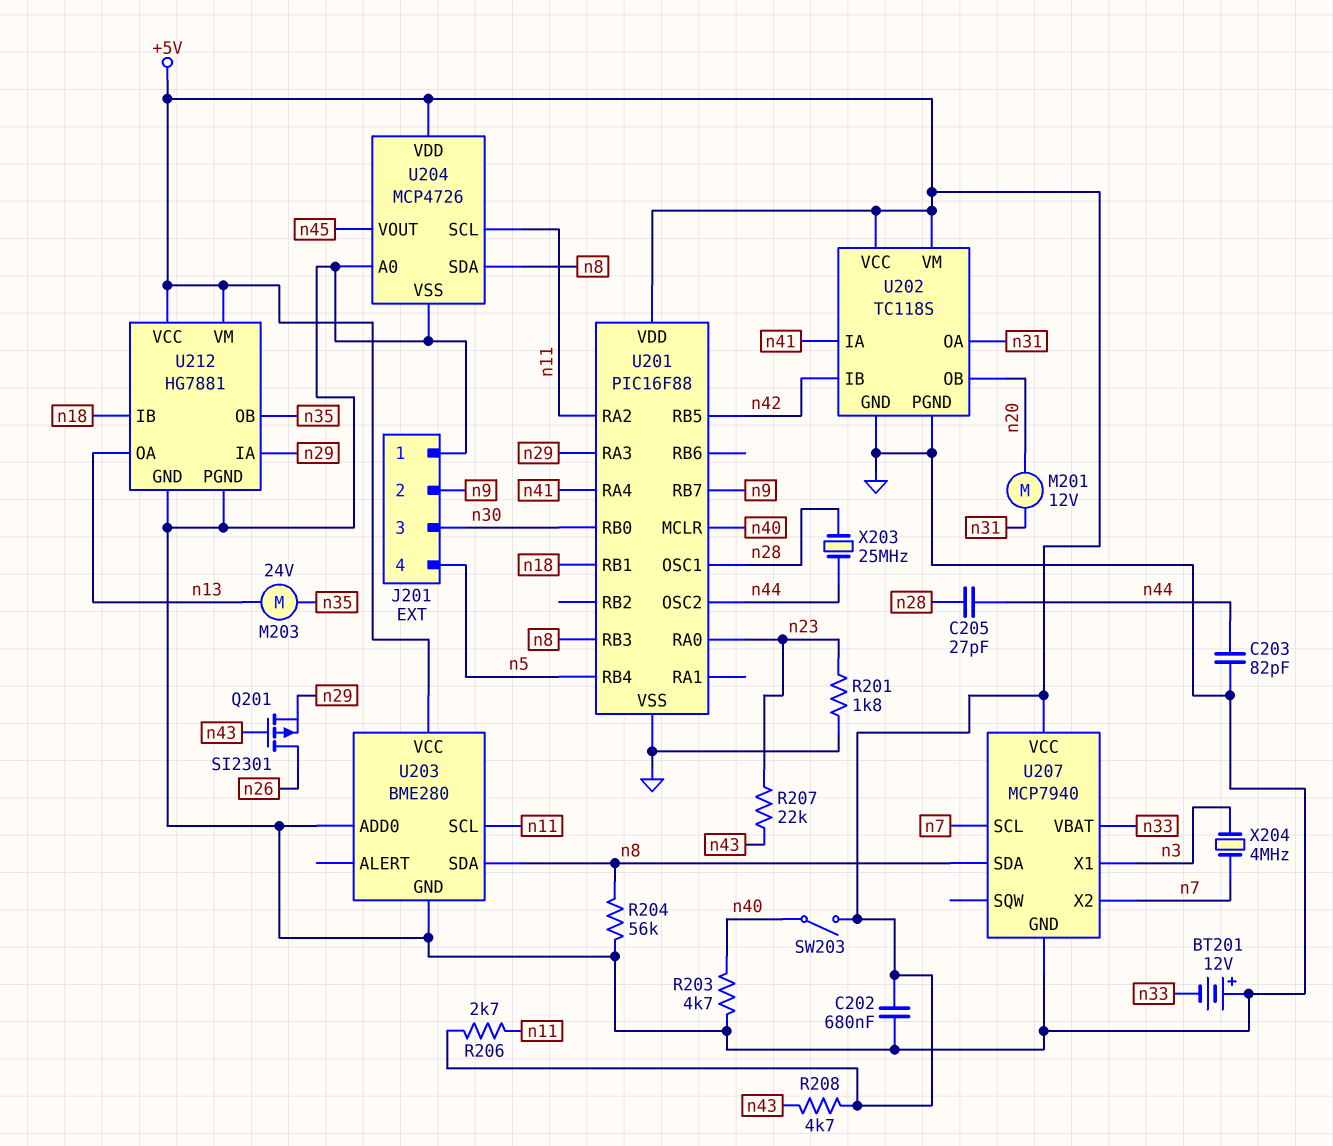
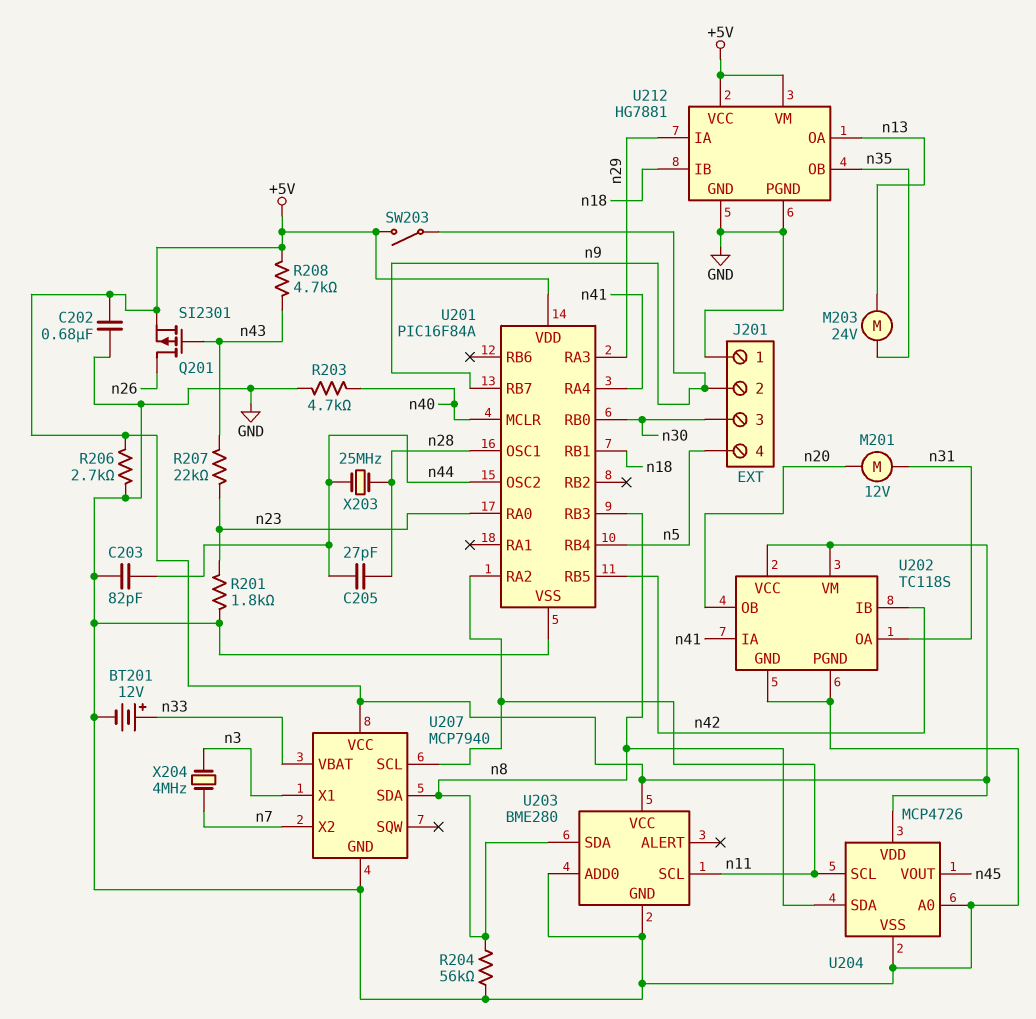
BT201: 12V (plus GND, minus n33) -> 12V (plus n33, minus GND)
Q201: PMOS SI2301 (G n43, D n26, S n29) -> PMOS SI2301 (G n43, D n26, S +5V)
R206: 2.7k (+5V, n11) -> 2.7k (+5V, GND)
SW203: switch (+5V, n40) -> switch (+5V, n9)
U201: PIC16F88 -> PIC16F84A
U207 pin SCL: n7 -> n11

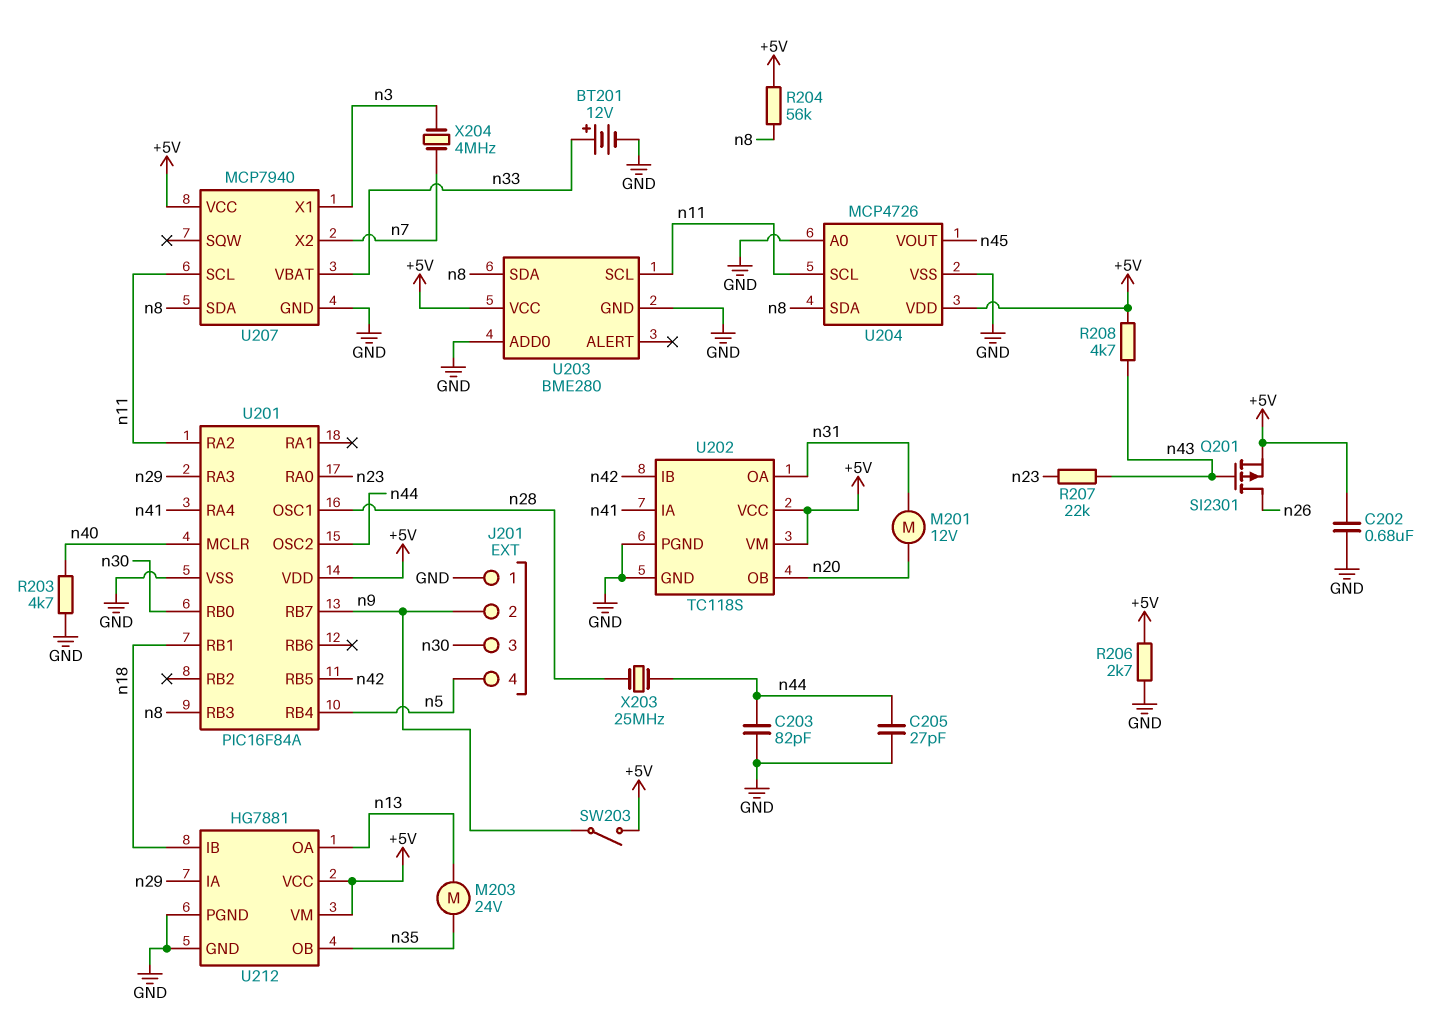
C205: 27pF (n28, n44) -> 27pF (GND, n44)
R201: 1.8k (GND, n23) -> none
R204: 56k (GND, n8) -> 56k (+5V, n8)

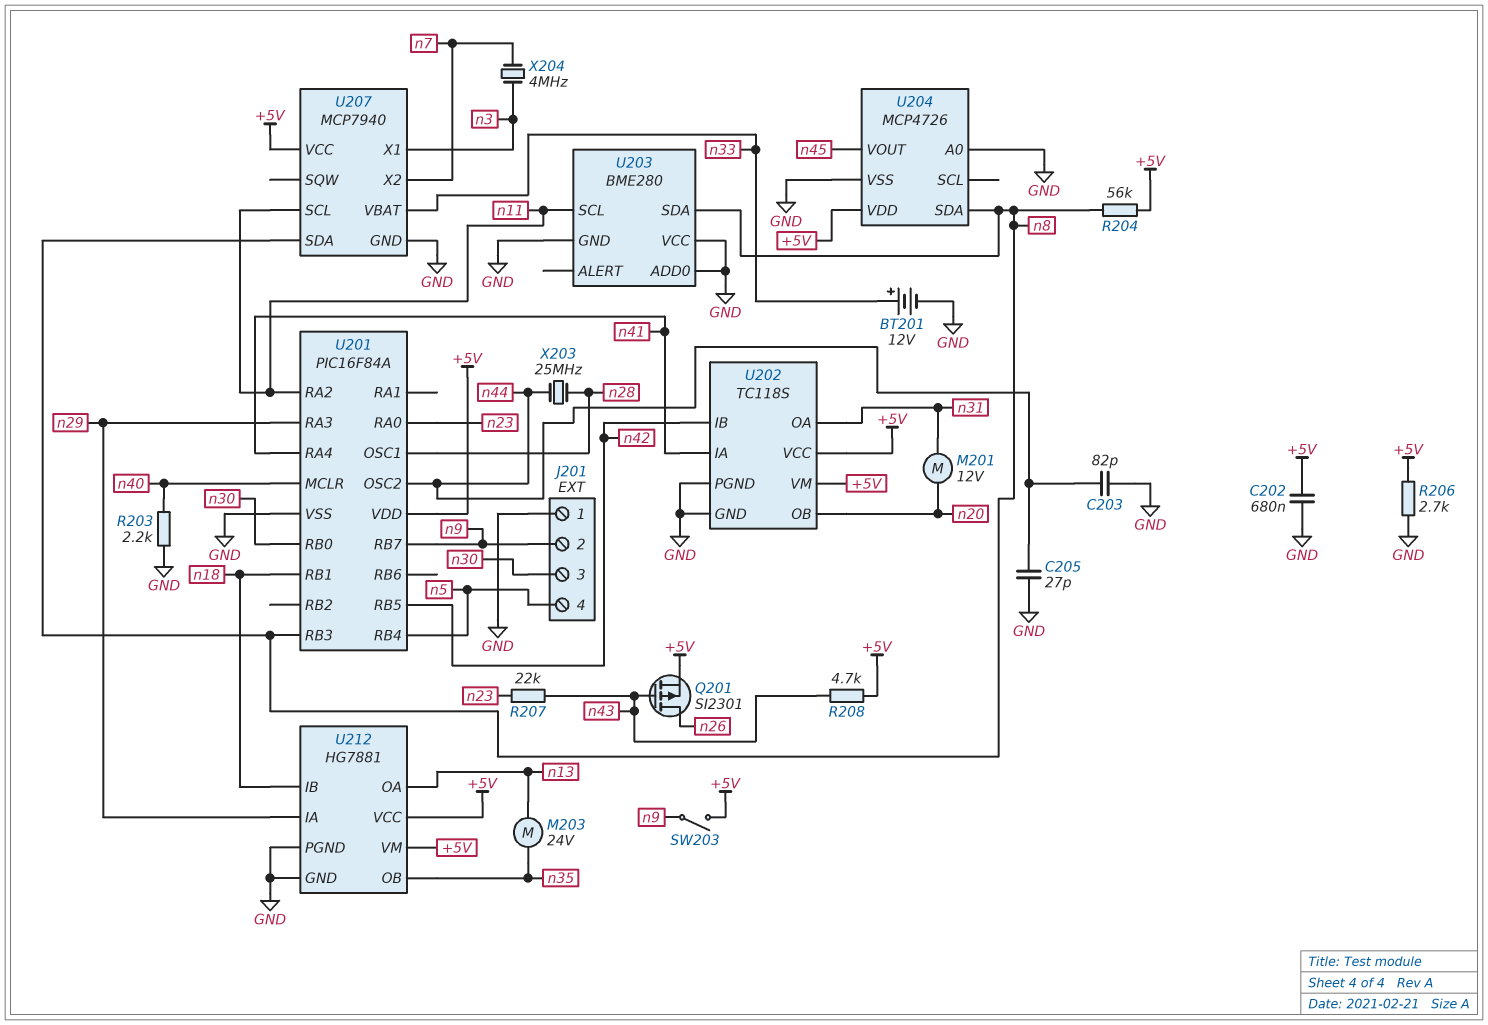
R203: 4.7k (GND, n40) -> 2.2k (GND, n40)
U203 pin VCC: +5V -> GND
U204 pin SCL: n11 -> none

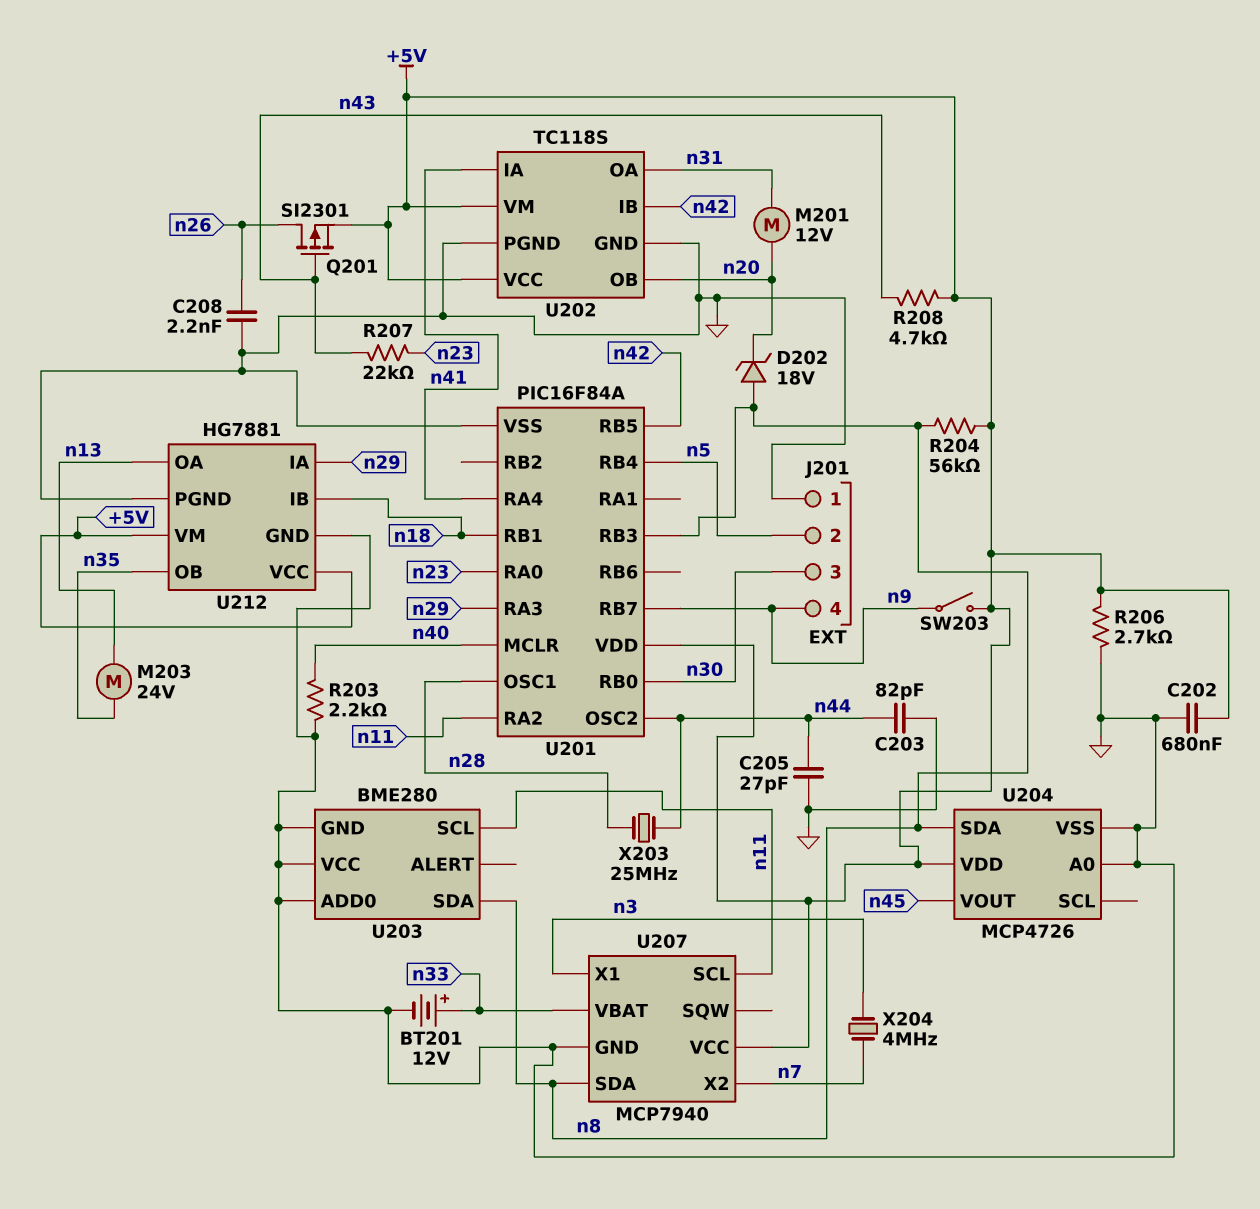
C208: none -> 2.2nF (GND, n26)
D202: none -> zener 18V (A n8, K n20)
J201 pin 2: n9 -> n5
J201 pin 4: n5 -> n9

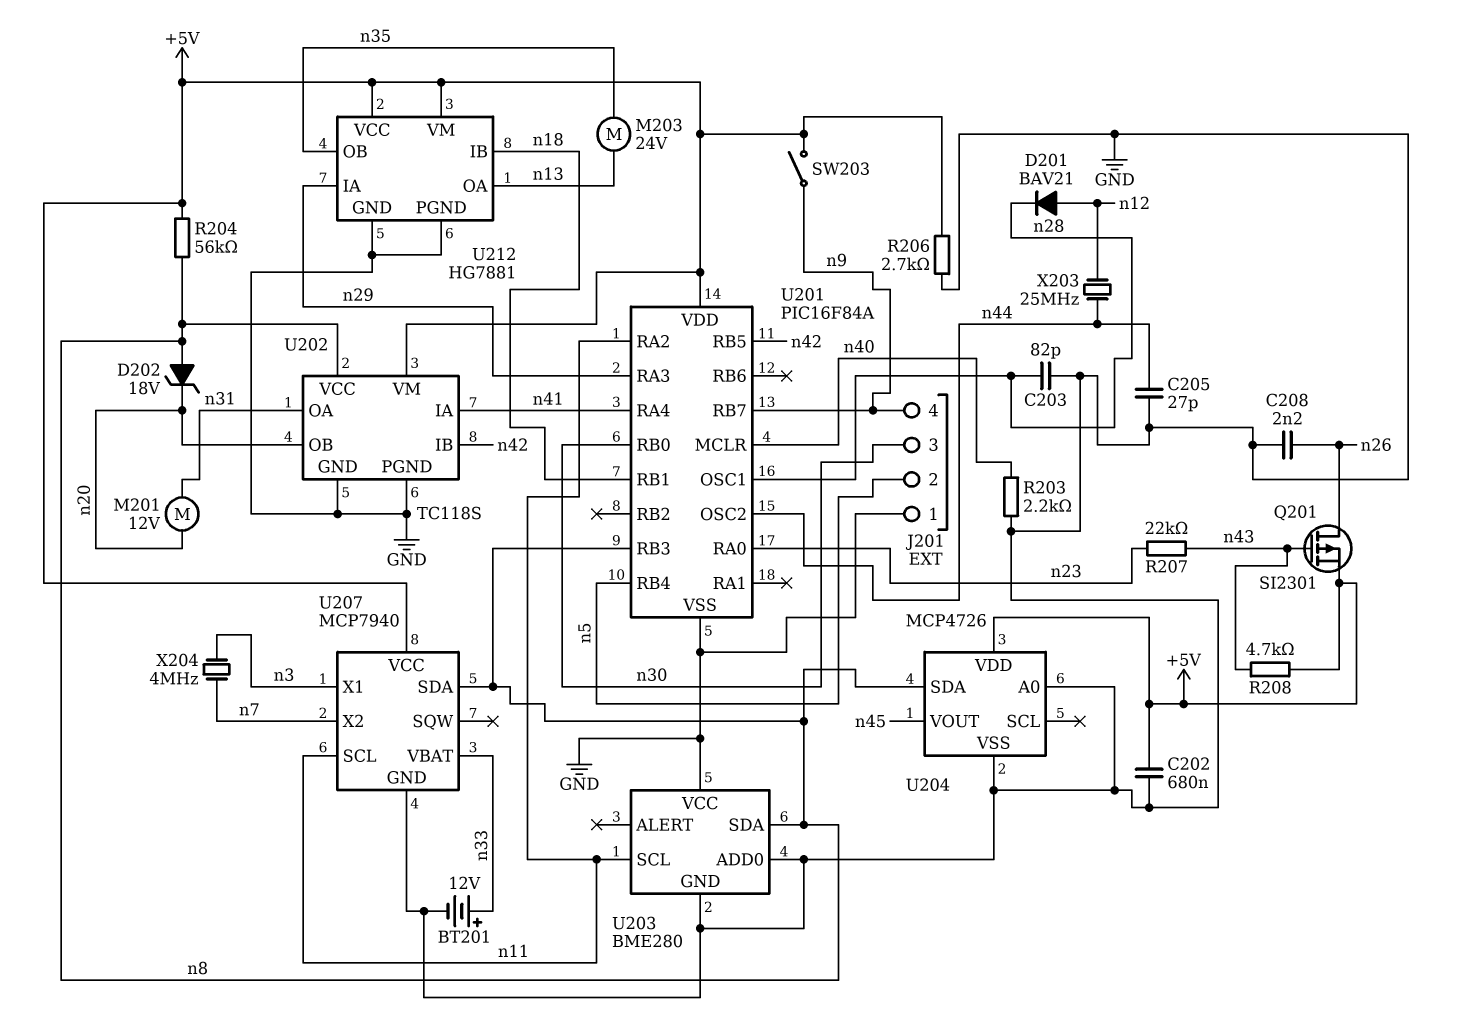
C203: 82pF (GND, n44) -> 82pF (GND, n28)
D201: none -> diode BAV21 (A n12, K n28)
U202 pin VCC: +5V -> n8
X203: 25MHz (n28, n44) -> 25MHz (n12, n44)

